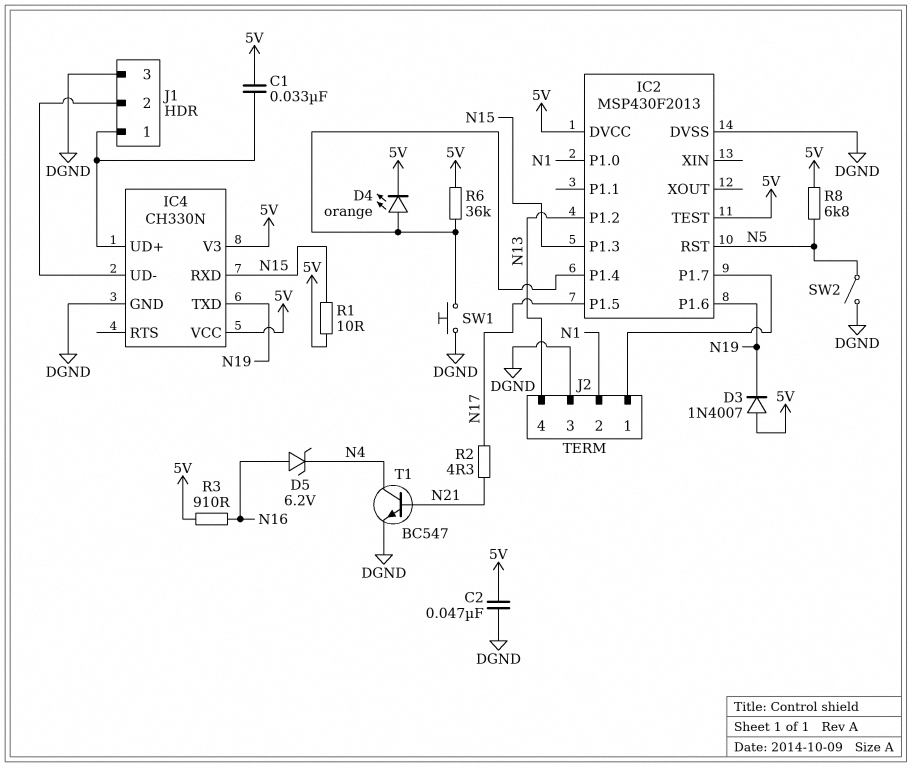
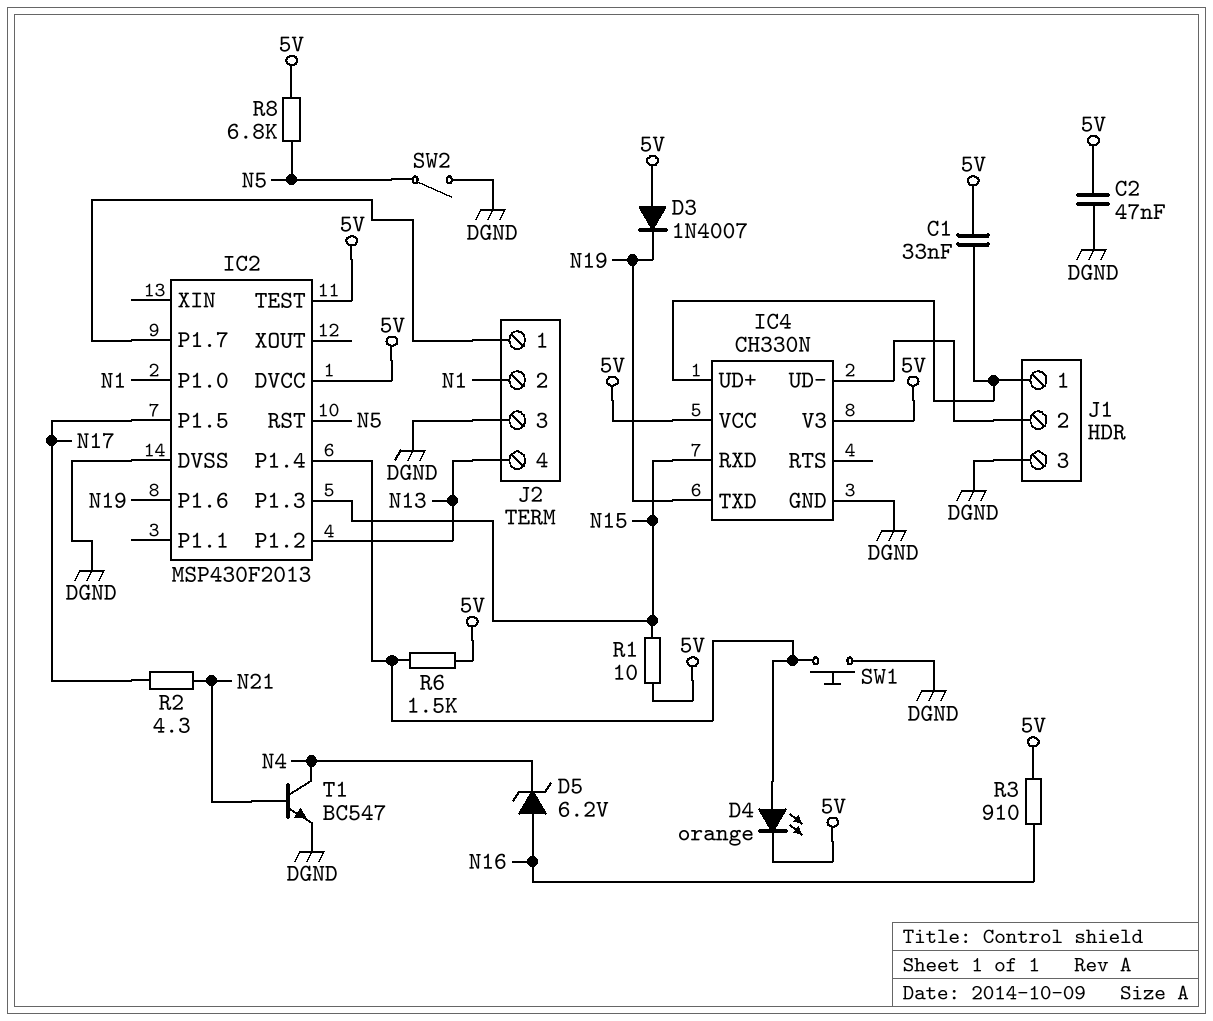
R6: 36k (5V, IC2/P1.4) -> 1.5k (5V, IC2/P1.4)

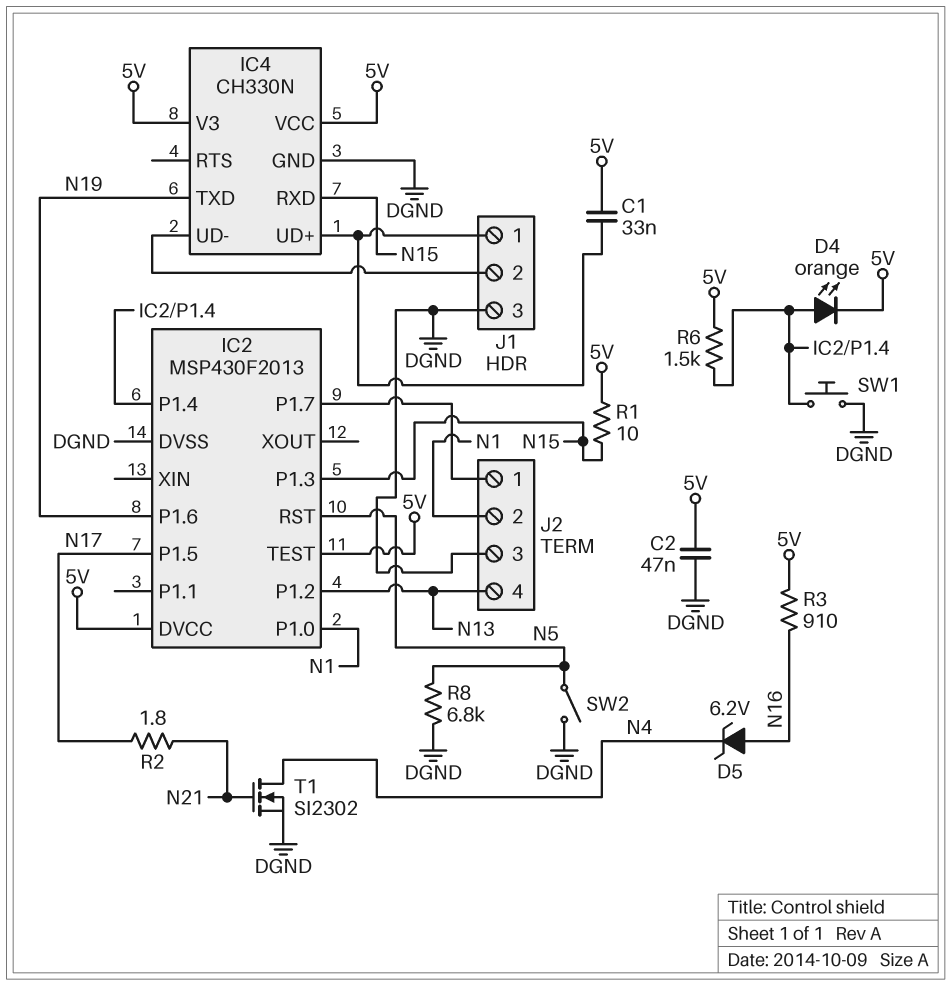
D3: diode 1N4007 (A 5V, K N19) -> none
R2: 4.3 (N17, N21) -> 1.8 (N17, N21)
R8: 6.8k (5V, N5) -> 6.8k (DGND, N5)
T1: NPN BC547 (B N21, C N4, E DGND) -> NMOS SI2302 (G N21, D N4, S DGND)

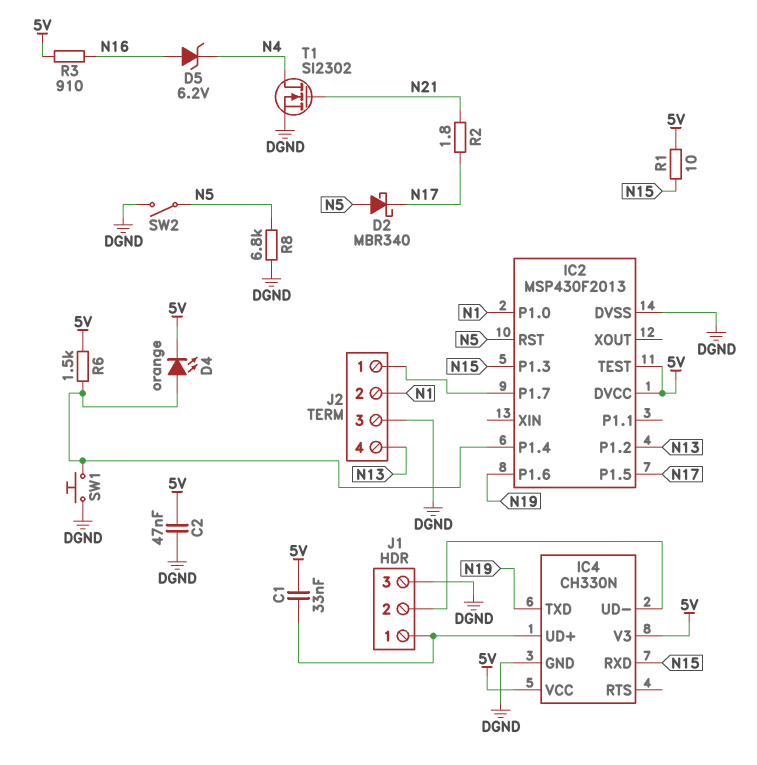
D2: none -> schottky MBR340 (A N5, K N17)

